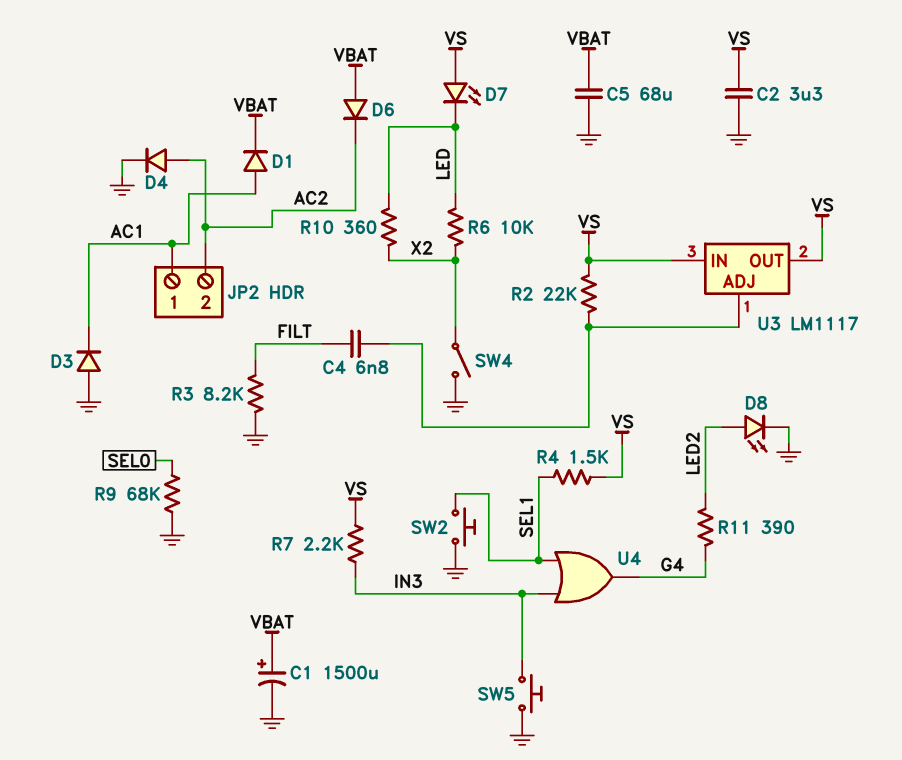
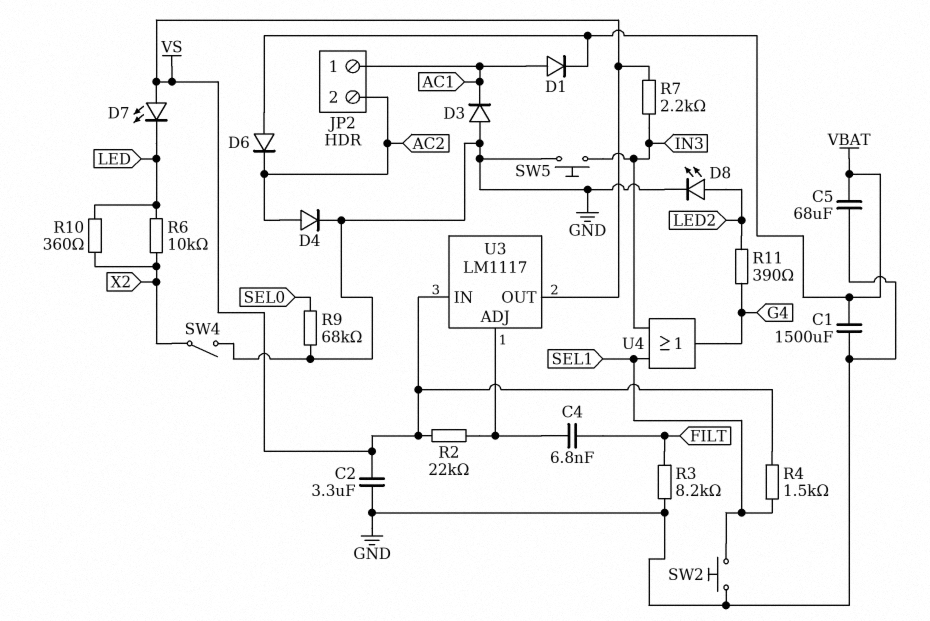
C1: 1500uF (plus VBAT, minus GND) -> 1500uF (GND, VBAT)

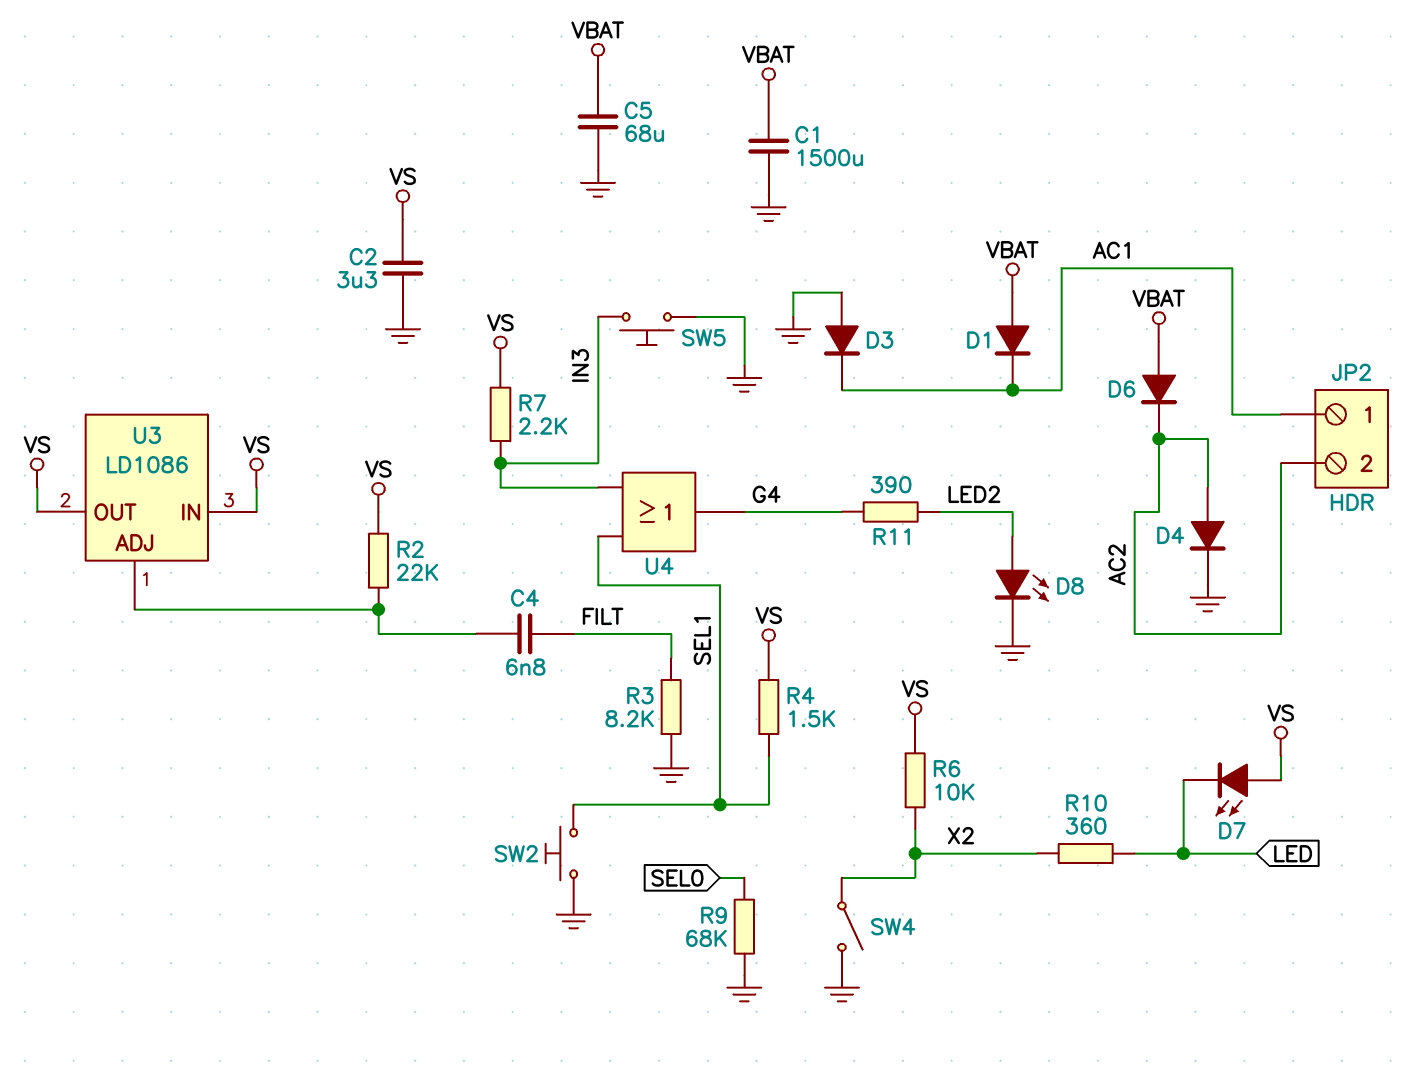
D1: diode (A AC1, K VBAT) -> diode (A VBAT, K AC1)
R6: 10k (LED, X2) -> 10k (VS, X2)
U3: LM1117 -> LD1086

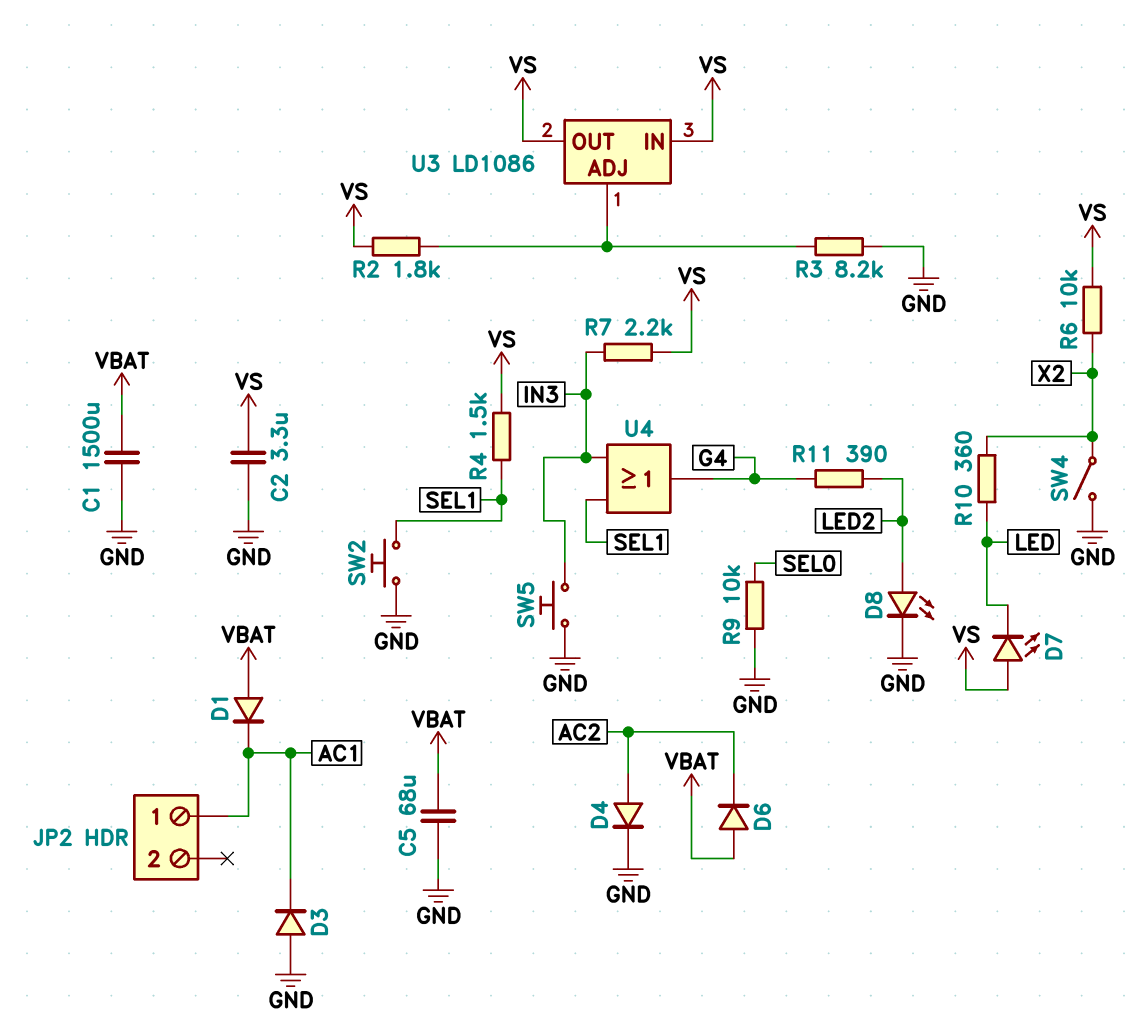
C4: 6.8nF (FILT, U3/ADJ) -> none
JP2 pin 2: AC2 -> none
R2: 22k (U3/ADJ, VS) -> 1.8k (U3/ADJ, VS)
R3: 8.2k (FILT, GND) -> 8.2k (GND, U3/ADJ)
R9: 68k (GND, SEL0) -> 10k (GND, SEL0)

